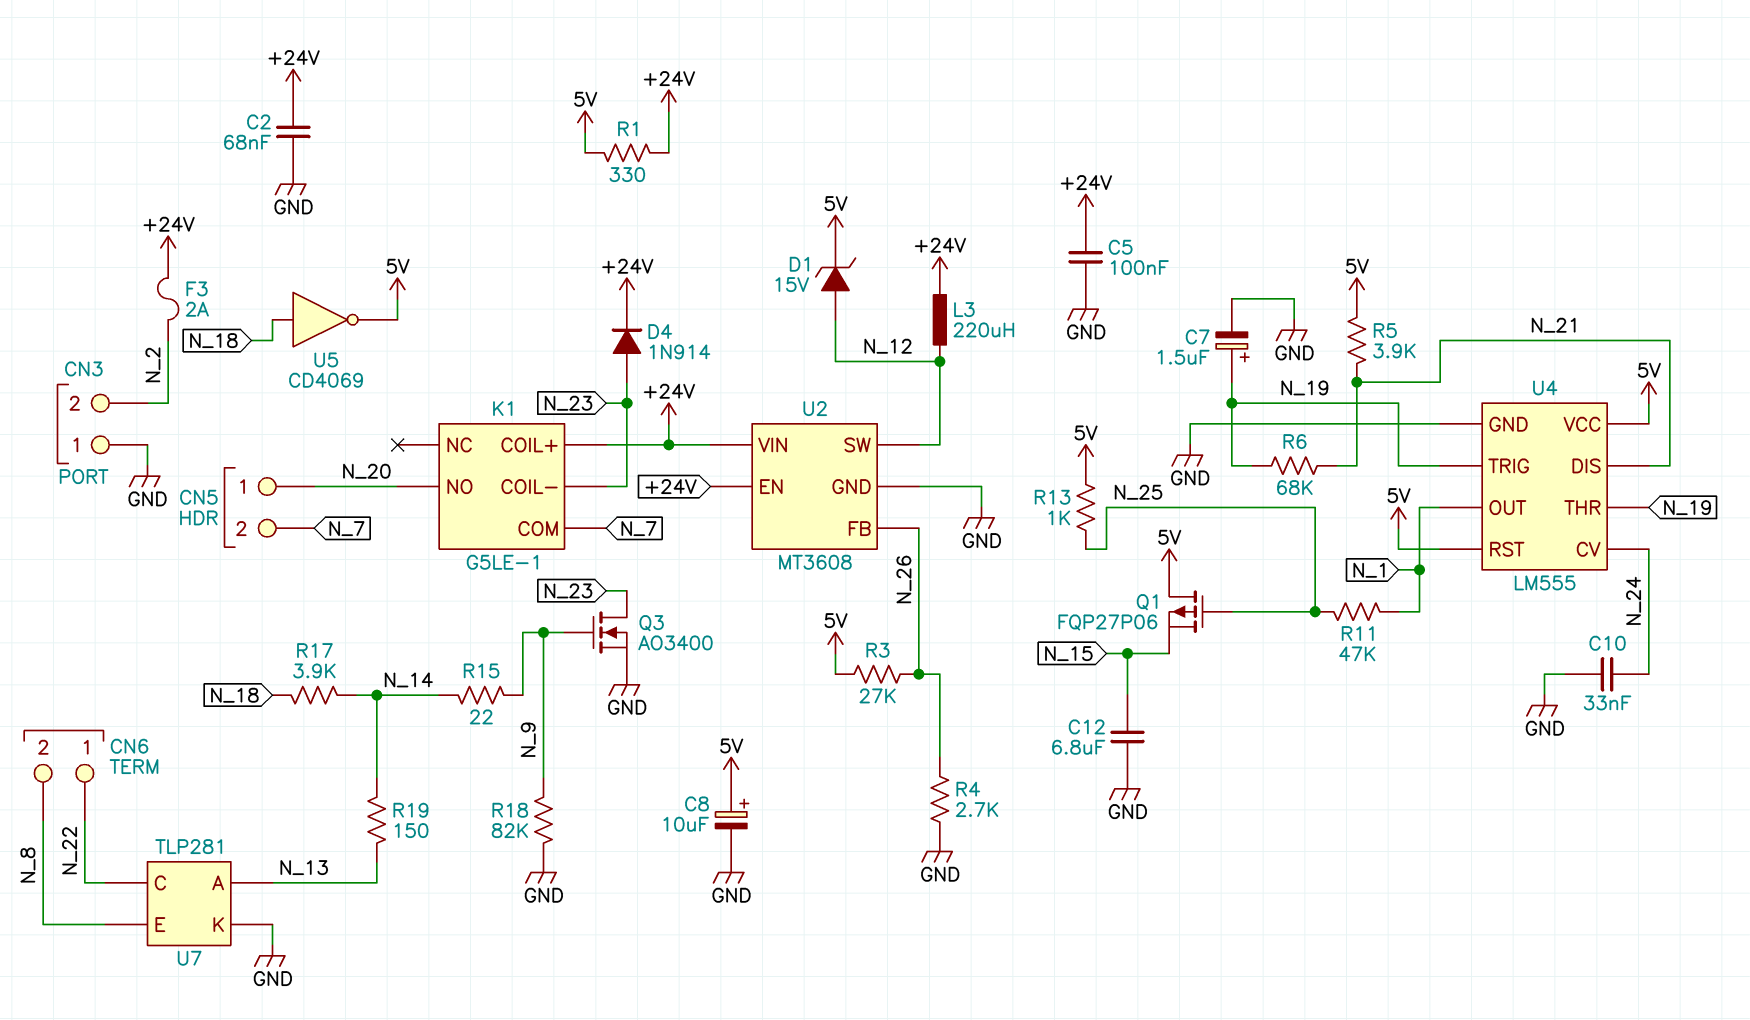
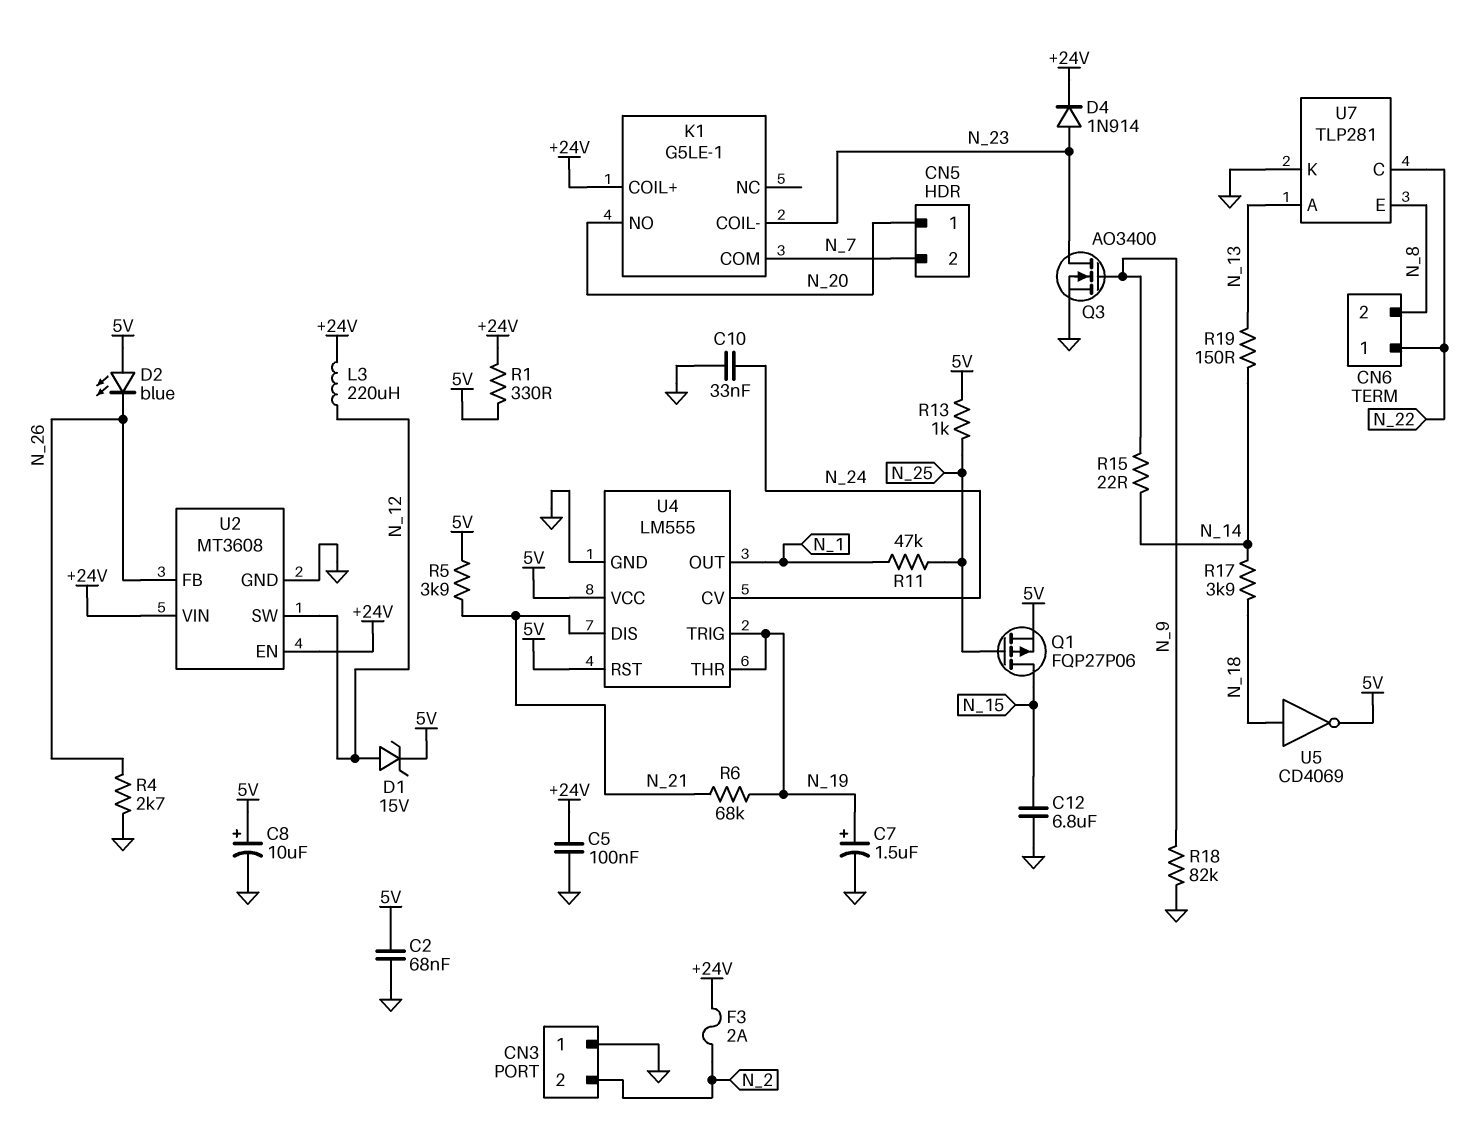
C2: 68nF (+24V, GND) -> 68nF (5V, GND)
D2: none -> LED blue (A 5V, K N_26)
Q1: PMOS FQP27P06 (G N_25, D 5V, S N_15) -> PMOS FQP27P06 (G N_25, D N_15, S 5V)
R3: 27k (5V, N_26) -> none

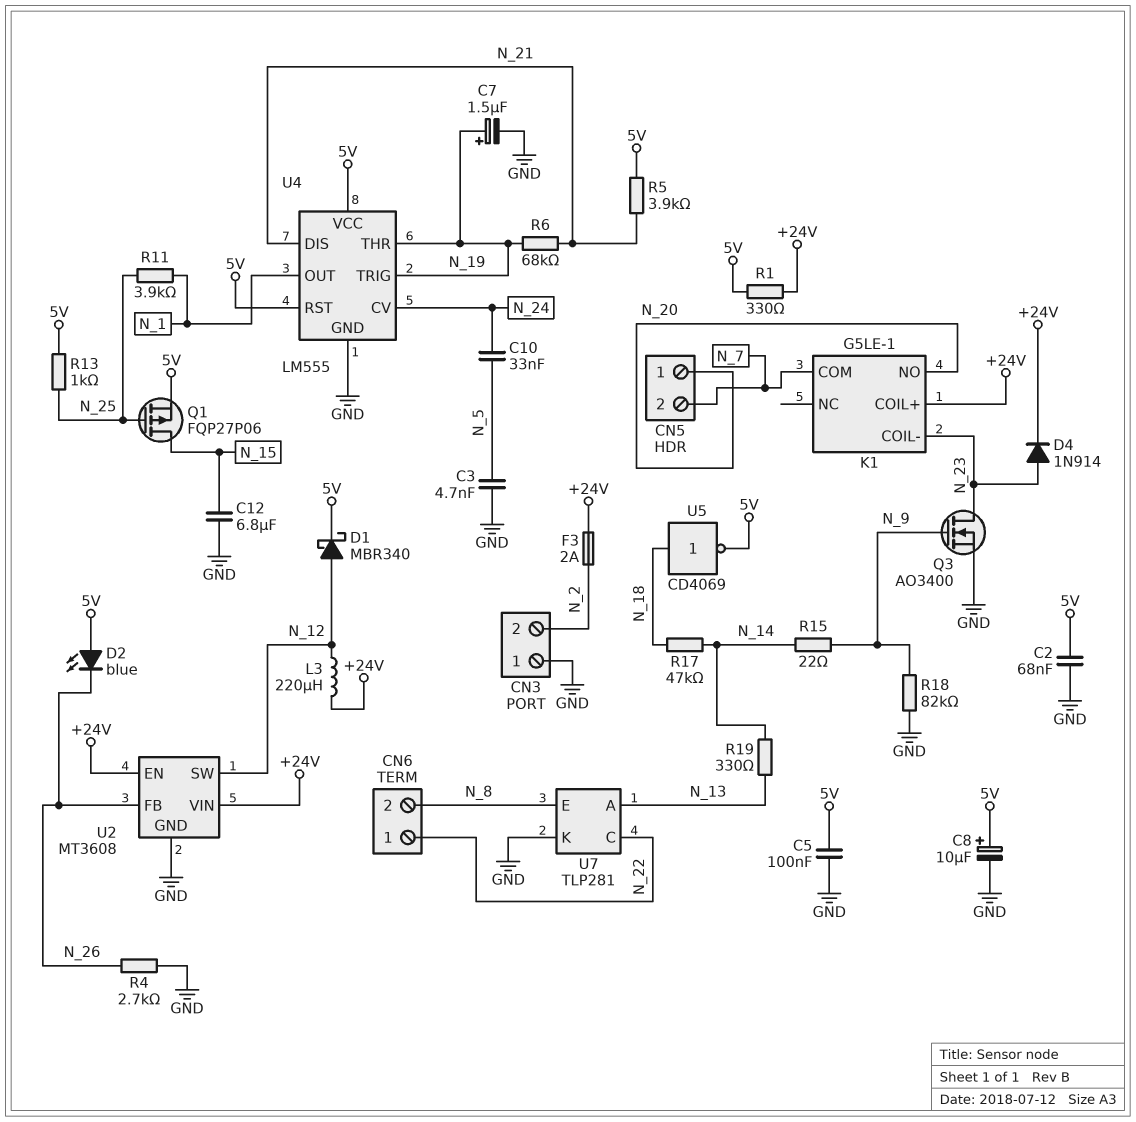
C3: none -> 4.7nF (GND, N_5)
C5: 100nF (+24V, GND) -> 100nF (5V, GND)
C10: 33nF (GND, N_24) -> 33nF (N_5, N_24)
D1: zener 15V (A N_12, K 5V) -> schottky MBR340 (A N_12, K 5V)
R11: 47k (N_1, N_25) -> 3.9k (N_1, N_25)
R17: 3.9k (N_14, N_18) -> 47k (N_14, N_18)
R19: 150 (N_13, N_14) -> 330 (N_13, N_14)

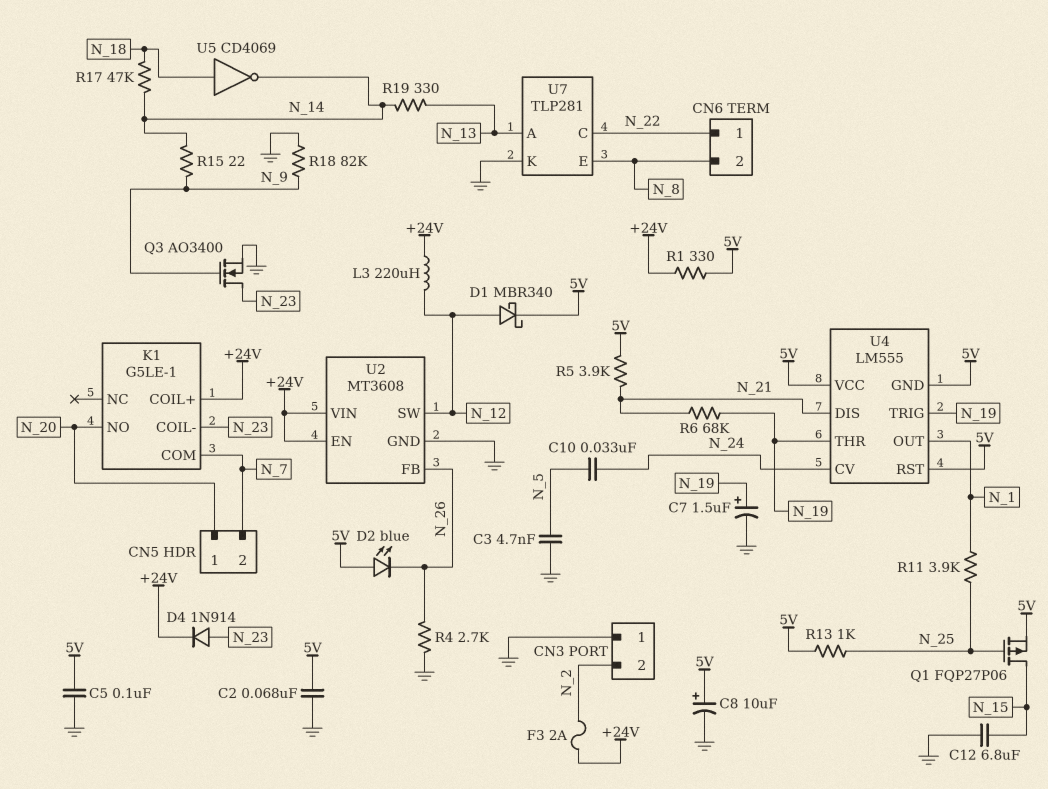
U4 pin GND: GND -> 5V
U5: NOT CD4069 (in N_18, out 5V) -> NOT CD4069 (in N_18, out N_14)

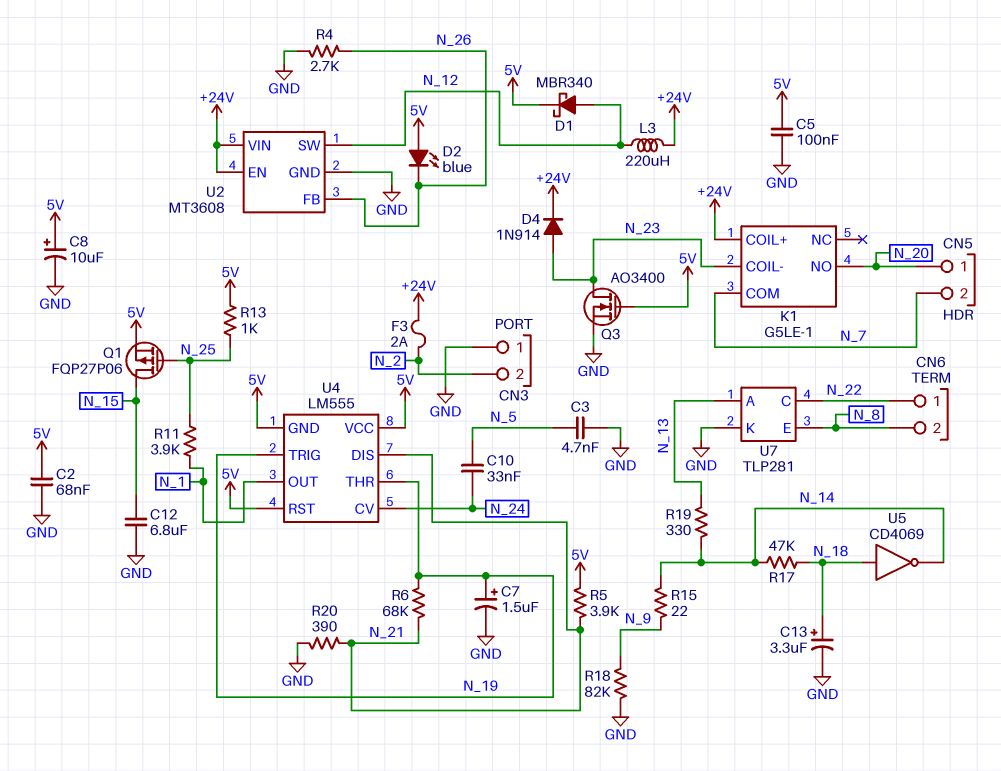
C13: none -> 3.3uF (plus N_18, minus GND)
Q3: NMOS AO3400 (G N_9, D N_23, S GND) -> NMOS AO3400 (G 5V, D N_23, S GND)
R1: 330 (+24V, 5V) -> none
R20: none -> 390 (GND, N_21)

